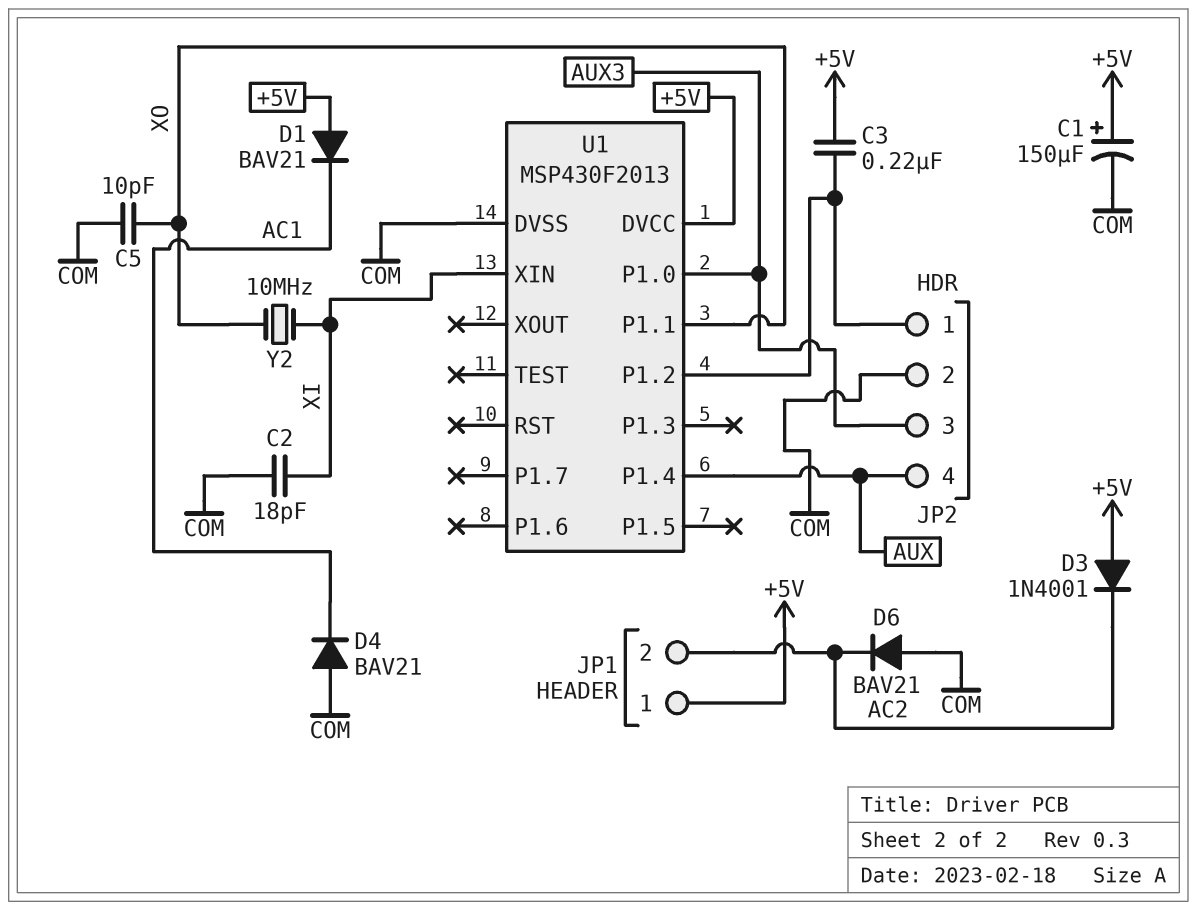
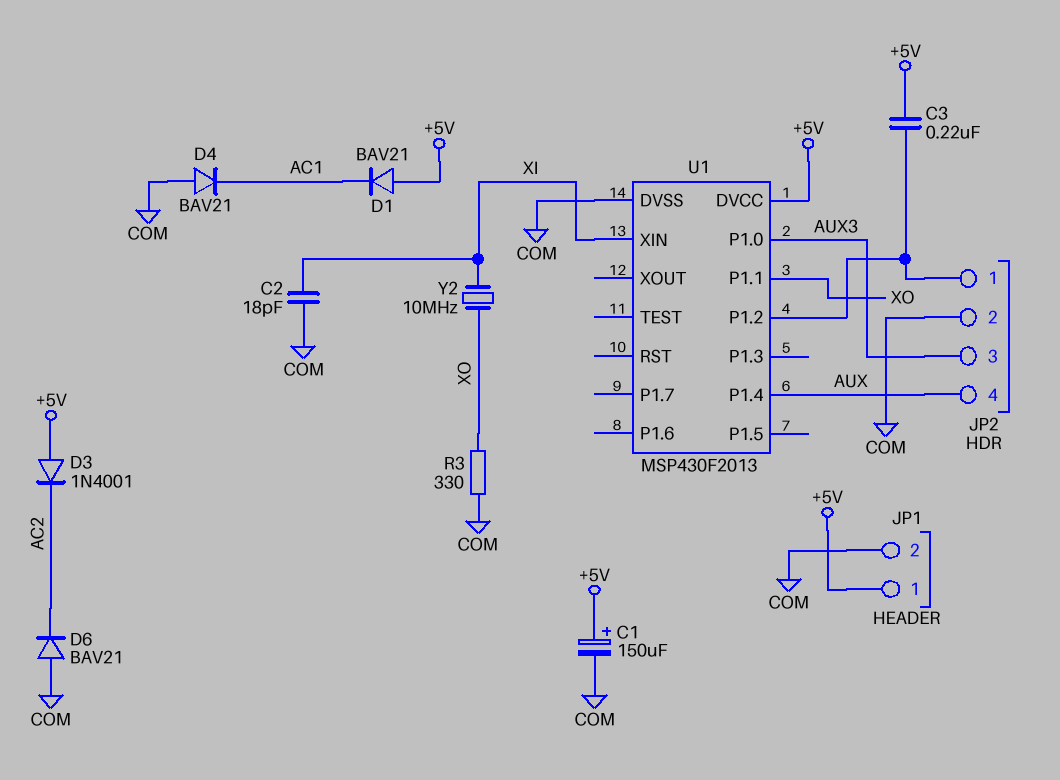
C5: 10pF (COM, XO) -> none
JP1 pin 2: AC2 -> COM
R3: none -> 330 (COM, XO)

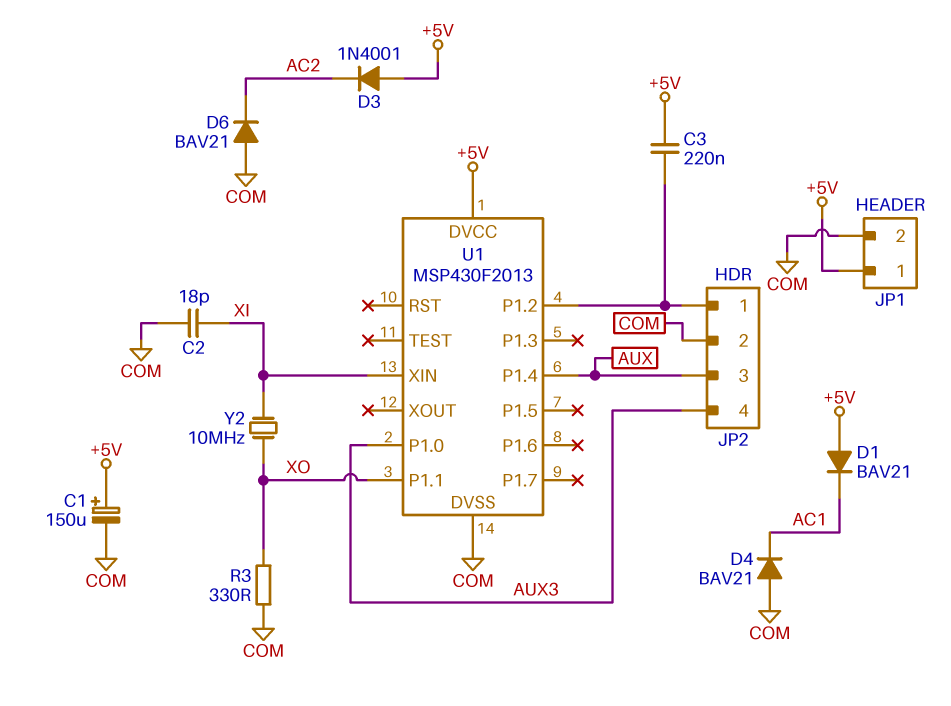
JP2 pin 3: AUX3 -> AUX
JP2 pin 4: AUX -> AUX3

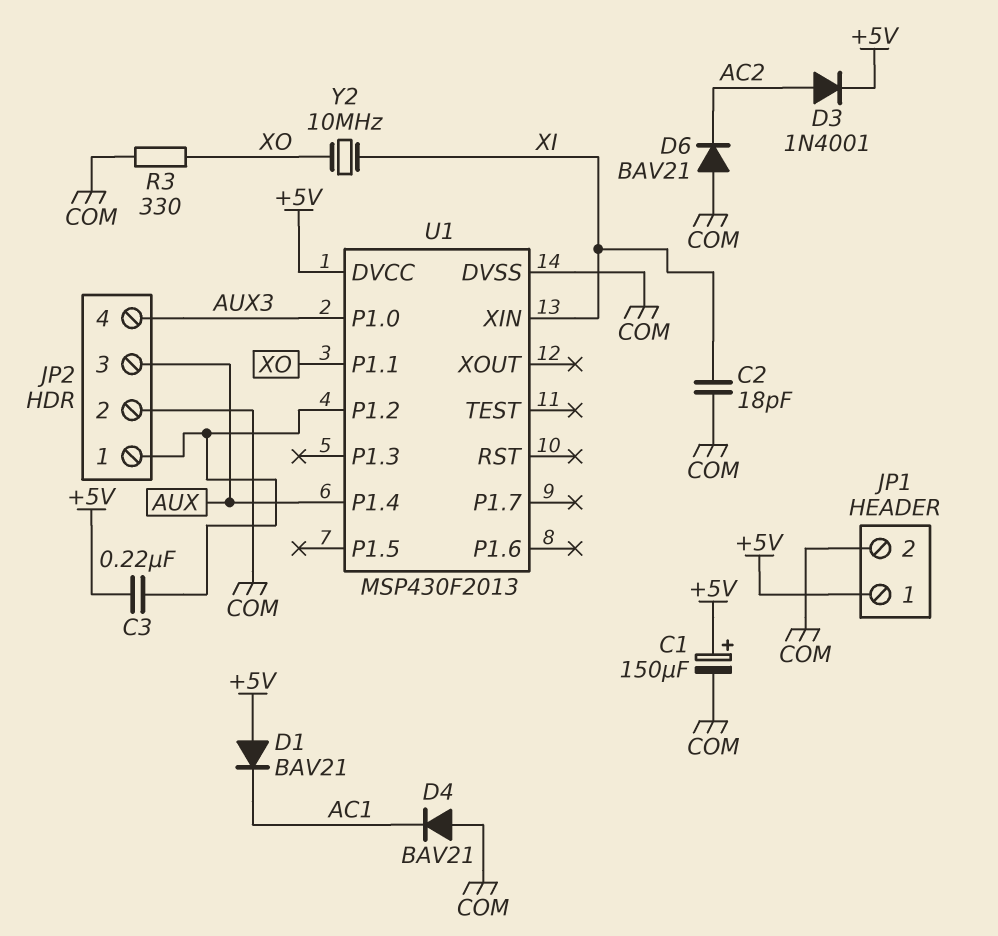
D3: diode 1N4001 (A +5V, K AC2) -> diode 1N4001 (A AC2, K +5V)

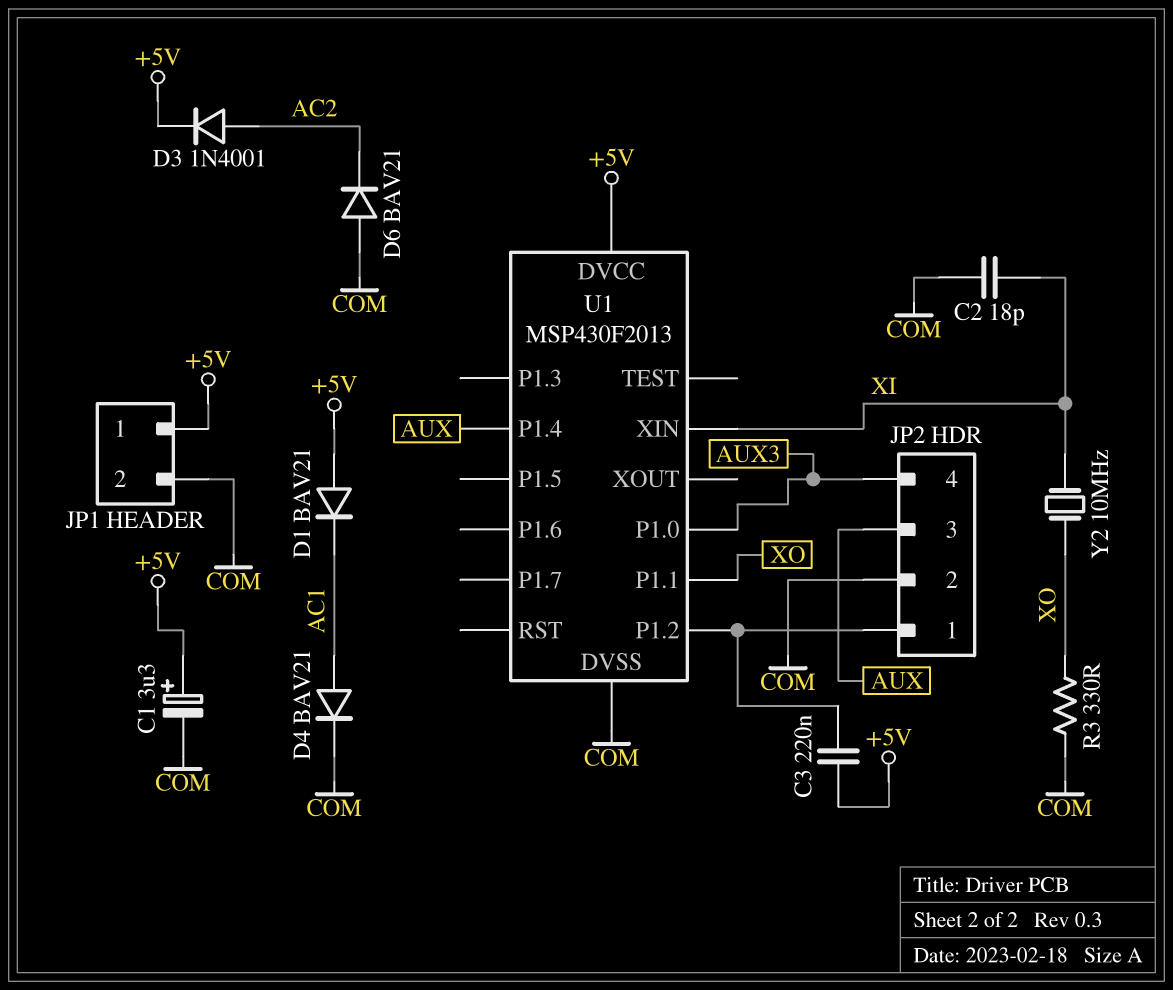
C1: 150uF (plus +5V, minus COM) -> 3.3uF (plus +5V, minus COM)
D4: diode BAV21 (A COM, K AC1) -> diode BAV21 (A AC1, K COM)

